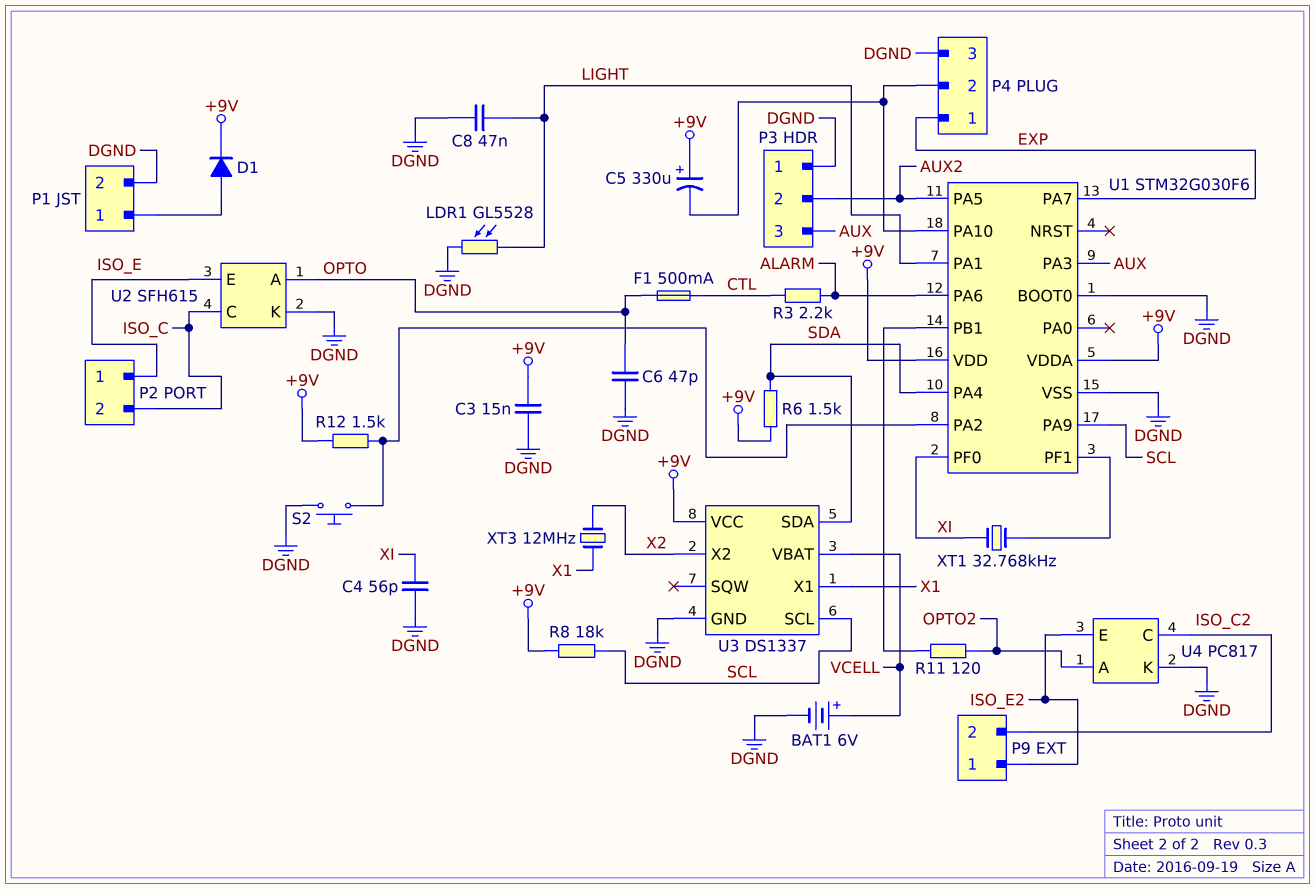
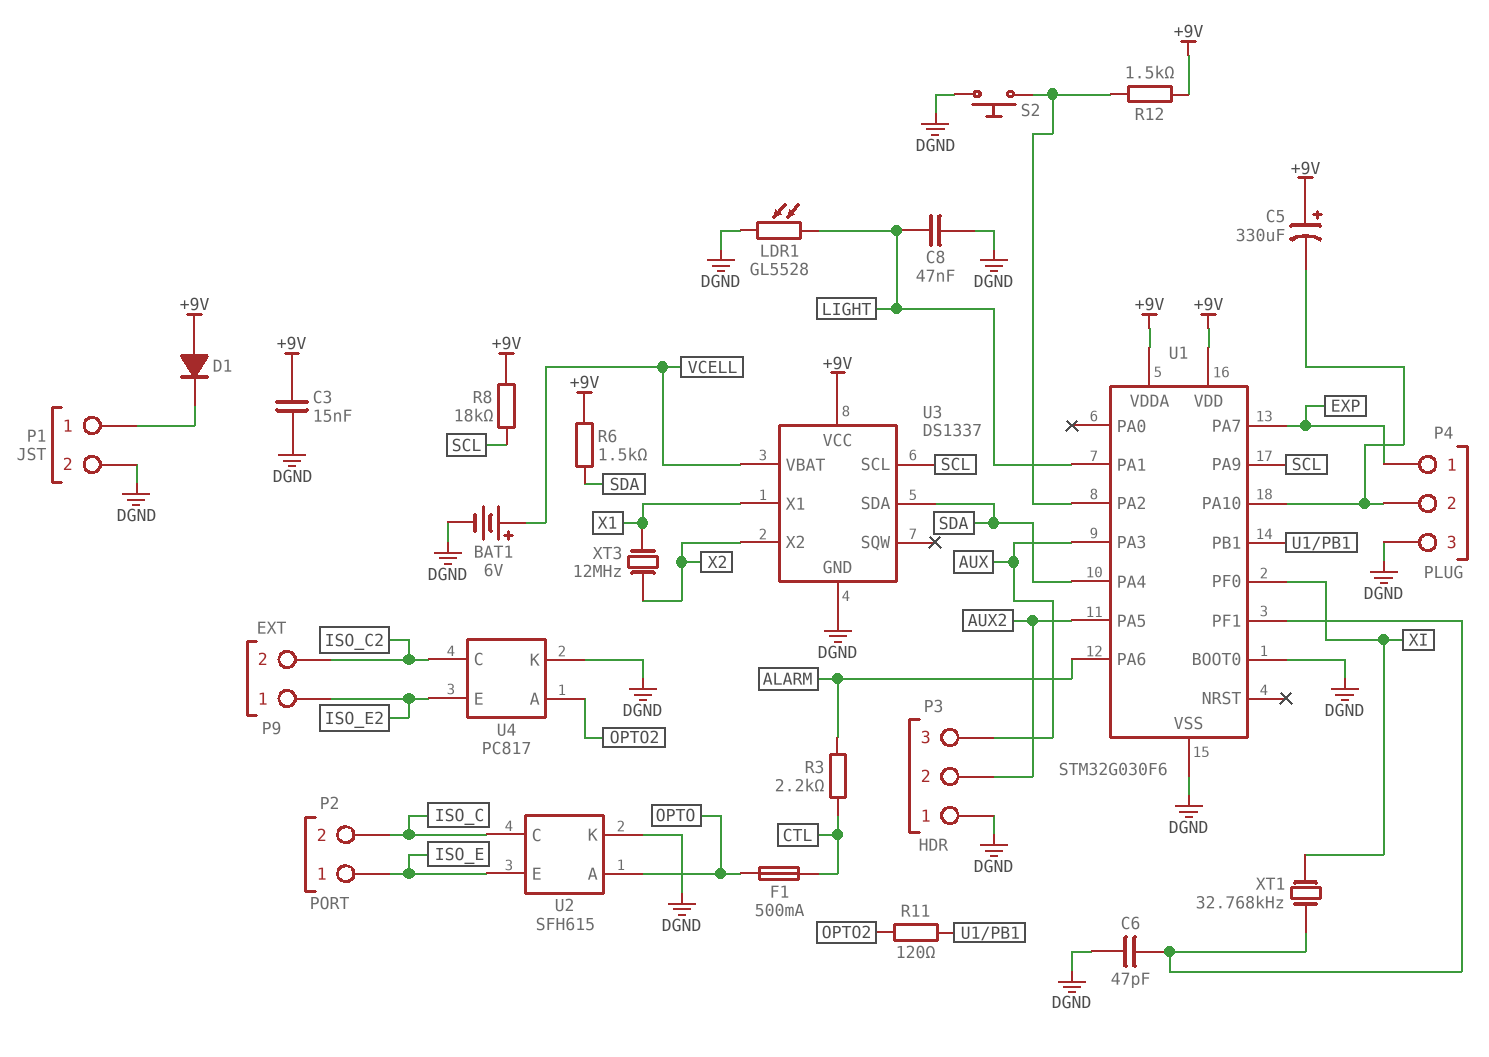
C4: 56pF (DGND, XI) -> none
C6: 47pF (DGND, OPTO) -> 47pF (DGND, U1/PF1)
D1: diode (A P1/1, K +9V) -> diode (A +9V, K P1/1)

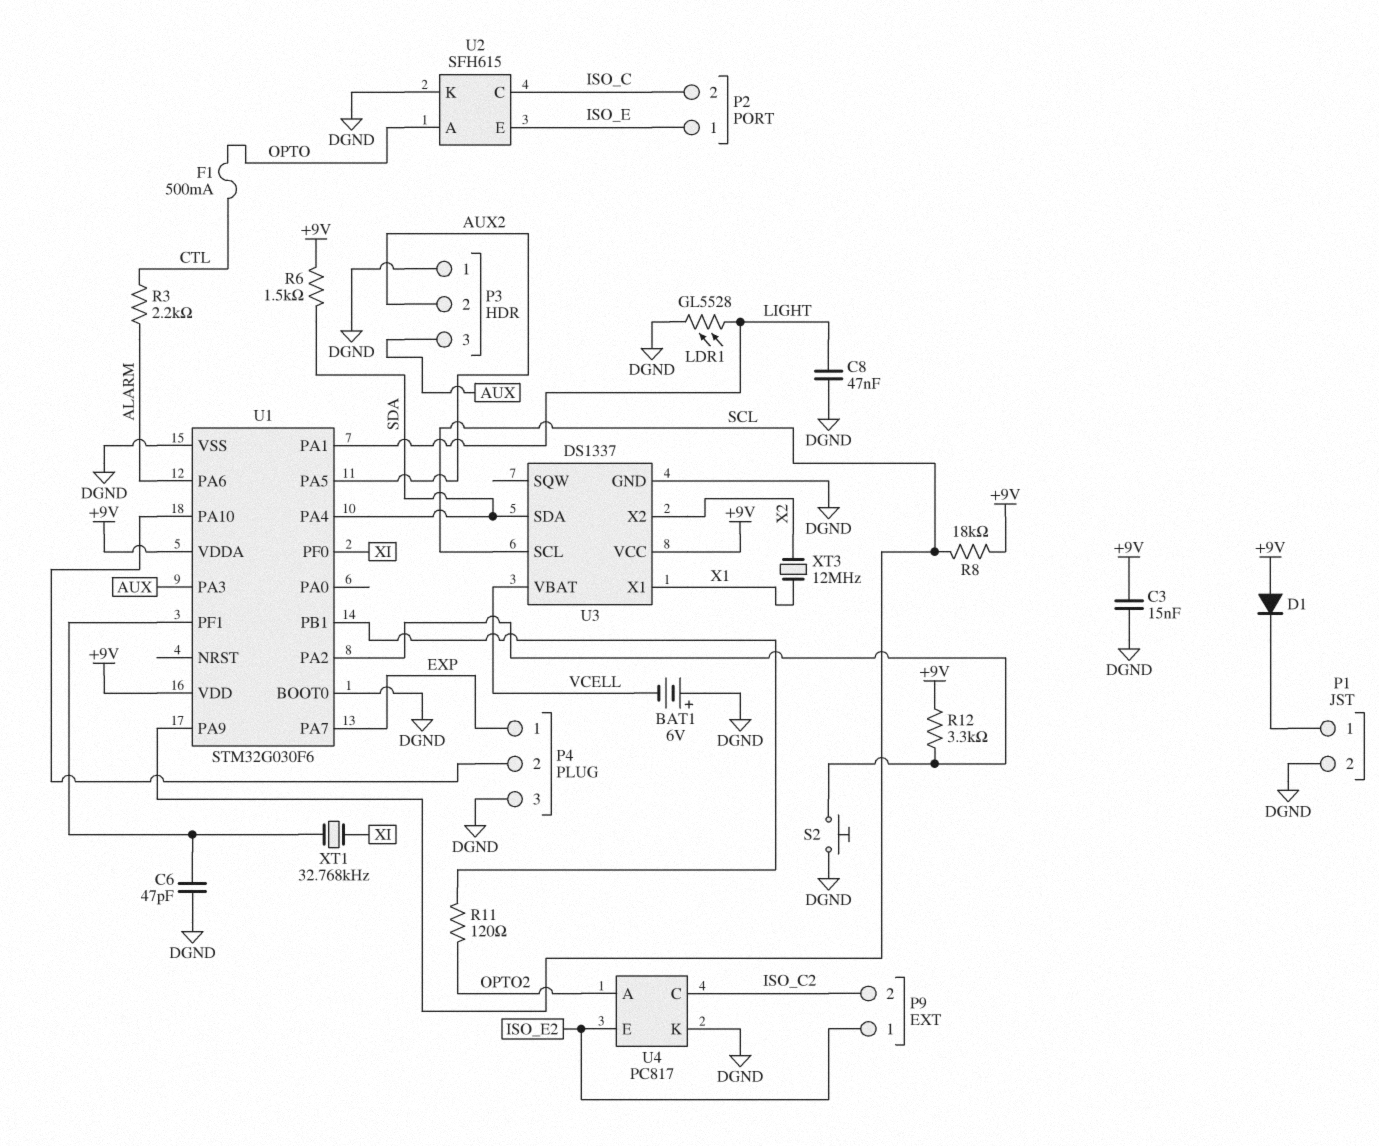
BAT1: 6V (plus VCELL, minus DGND) -> 6V (plus DGND, minus VCELL)
C5: 330uF (plus +9V, minus P4/2) -> none
R12: 1.5k (+9V, U1/PA2) -> 3.3k (+9V, U1/PA2)

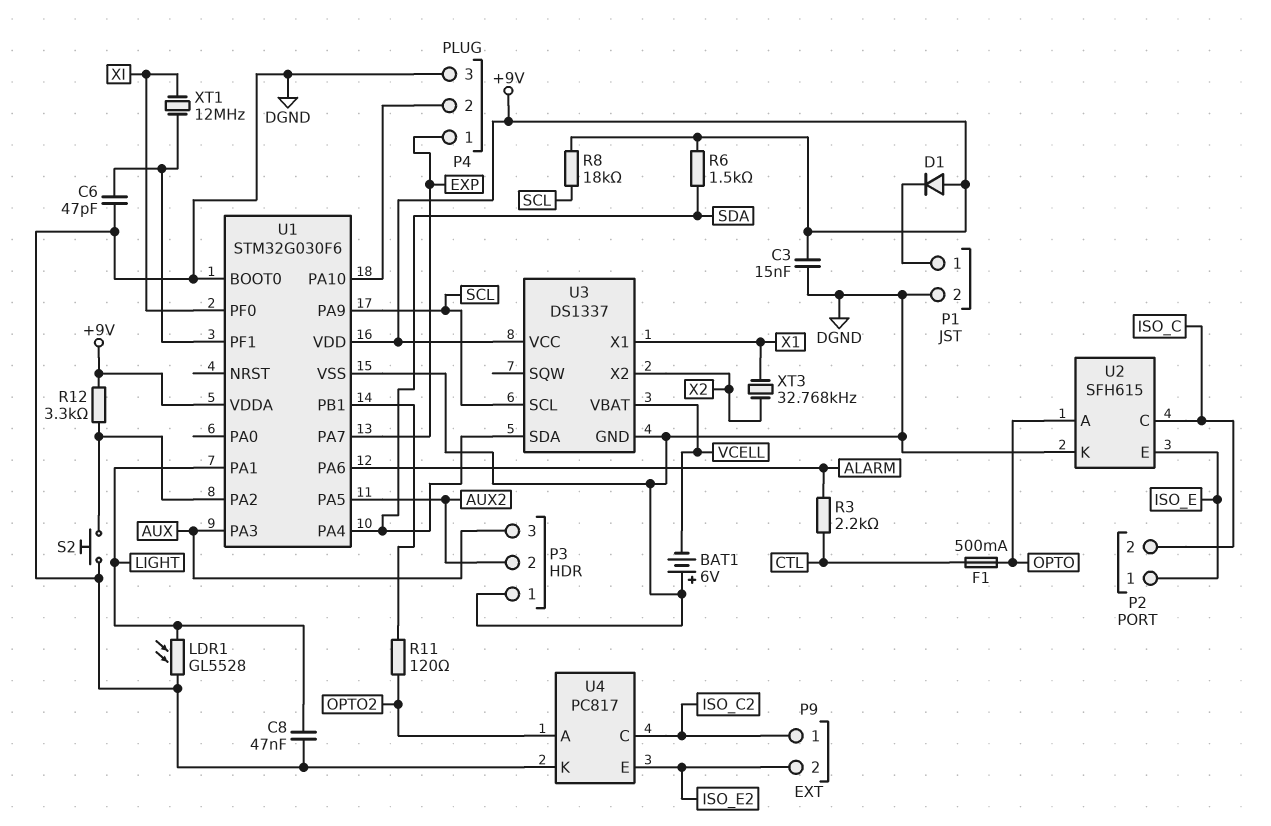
P9 pin 1: ISO_E2 -> ISO_C2
P9 pin 2: ISO_C2 -> ISO_E2
XT1: 32.768kHz (U1/PF1, XI) -> 12MHz (U1/PF1, XI)
XT3: 12MHz (X1, X2) -> 32.768kHz (X1, X2)

